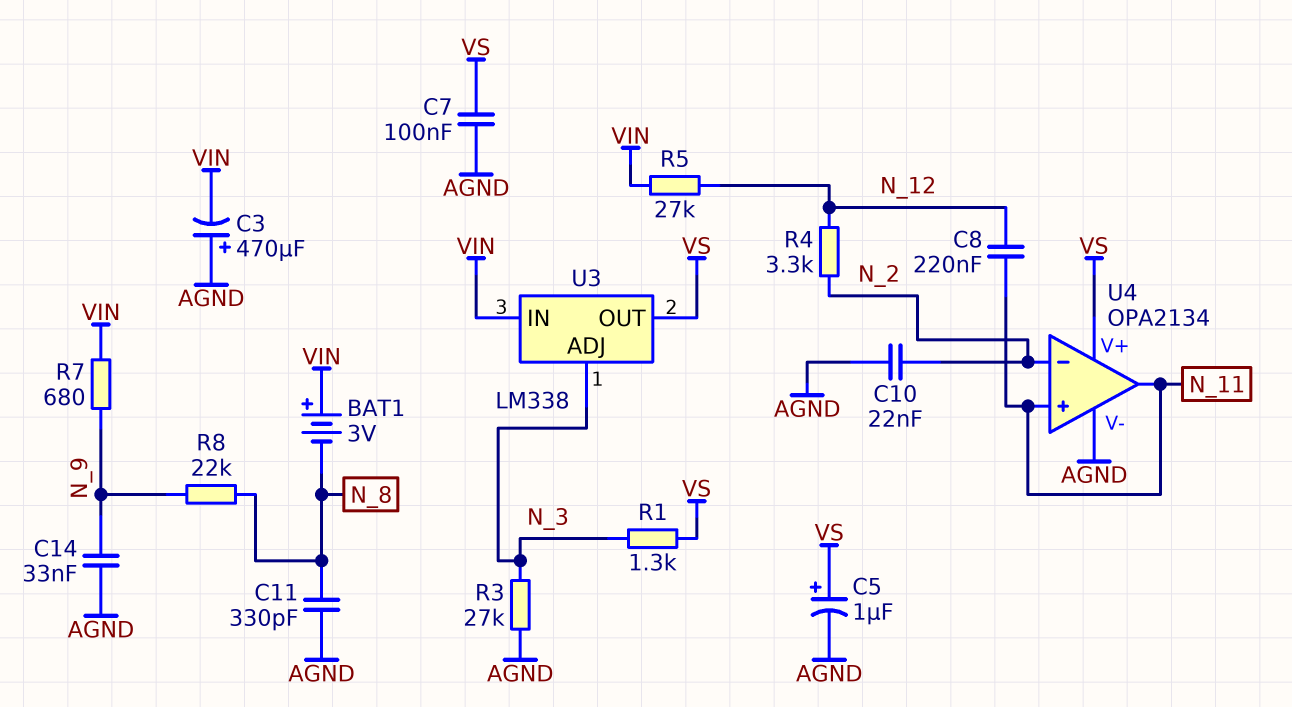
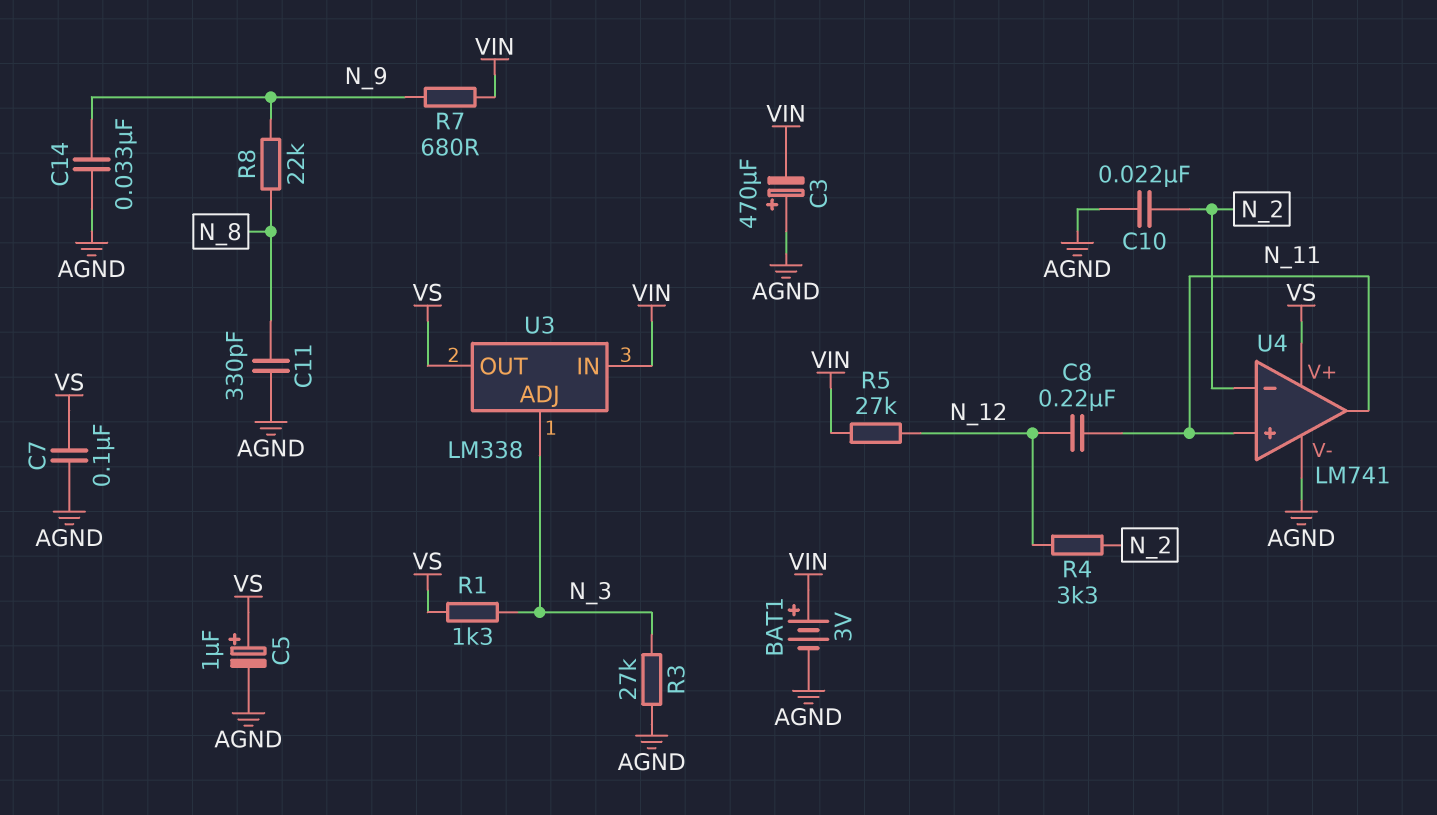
BAT1: 3V (plus VIN, minus N_8) -> 3V (plus VIN, minus AGND)
U4: OPA2134 -> LM741

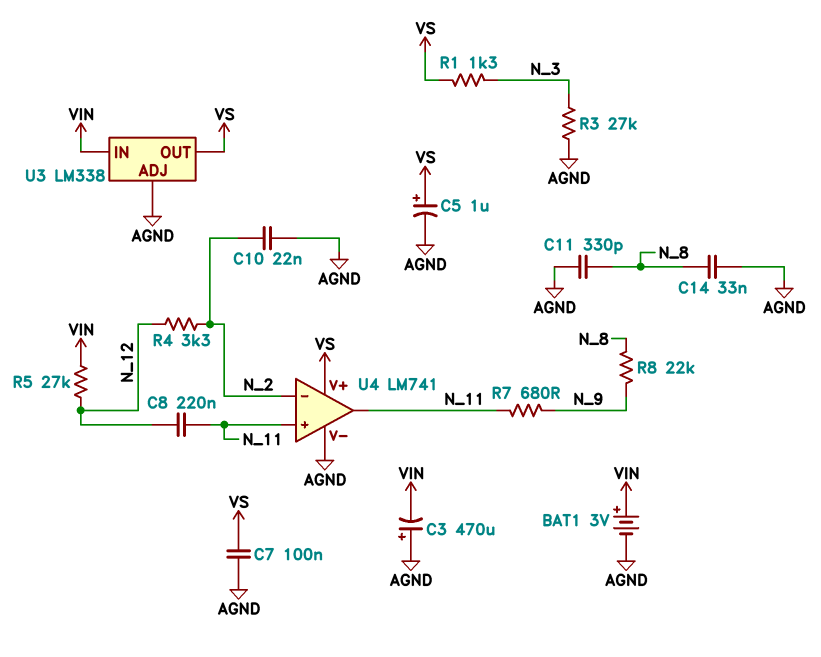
C14: 33nF (AGND, N_9) -> 33nF (AGND, N_8)
R7: 680 (N_9, VIN) -> 680 (N_9, N_11)
U3 pin ADJ: N_3 -> AGND

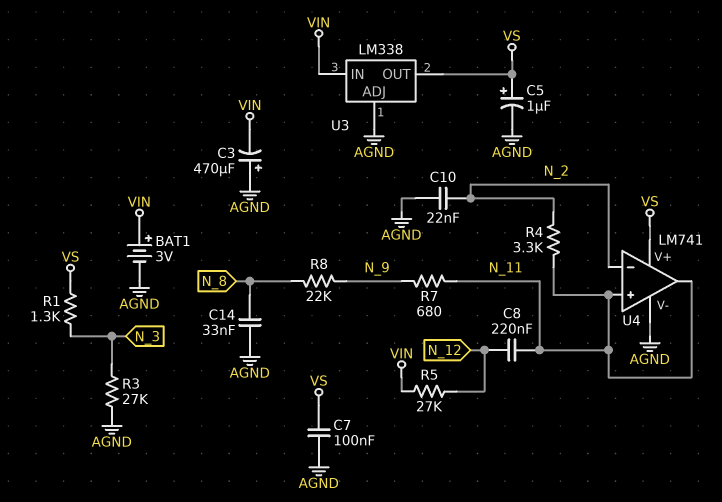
C11: 330pF (AGND, N_8) -> none
R4: 3.3k (N_2, N_12) -> 3.3k (N_2, N_11)

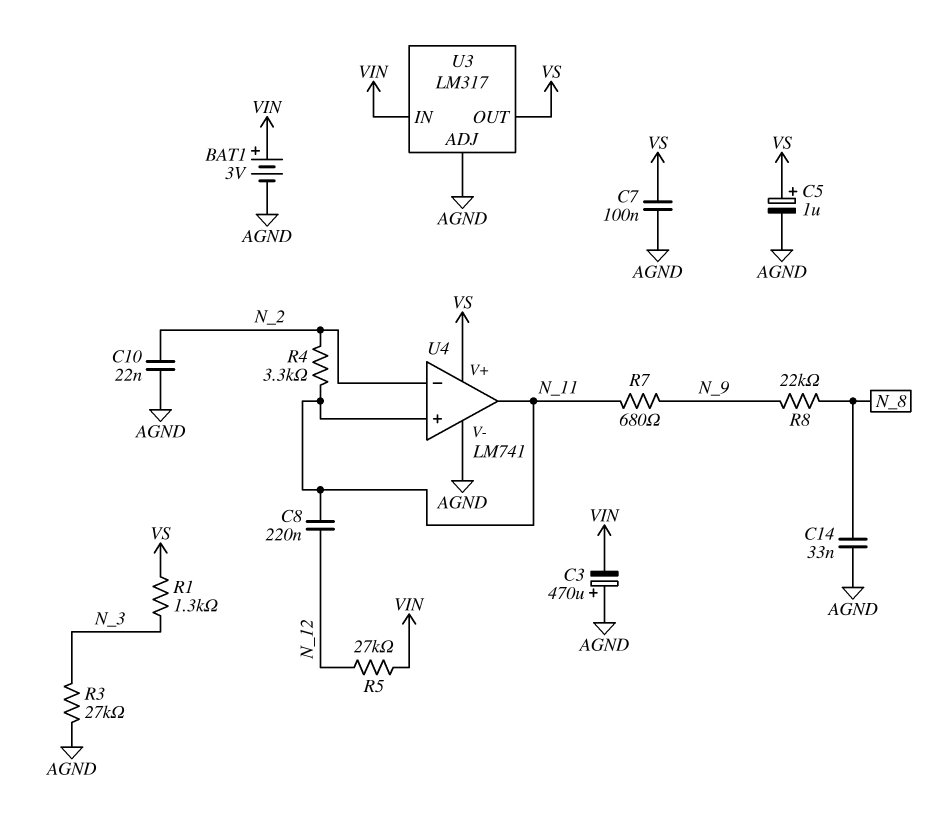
U3: LM338 -> LM317

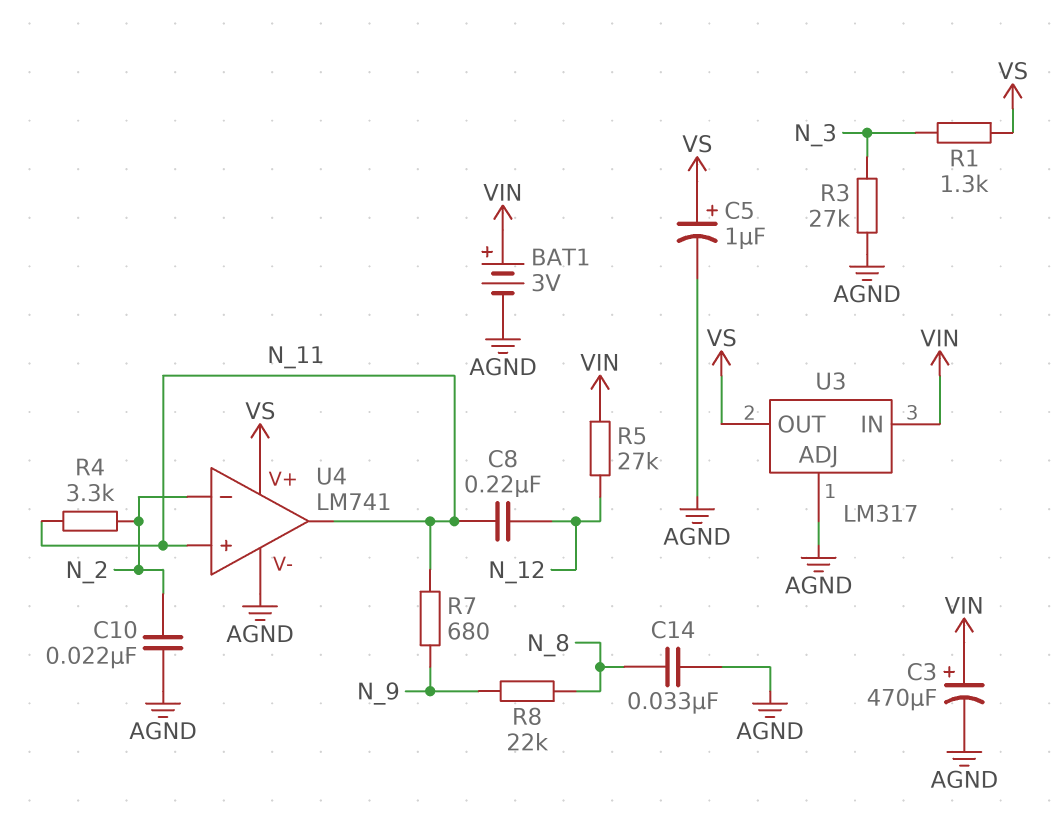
C3: 470uF (plus AGND, minus VIN) -> 470uF (plus VIN, minus AGND)
C7: 100nF (AGND, VS) -> none

